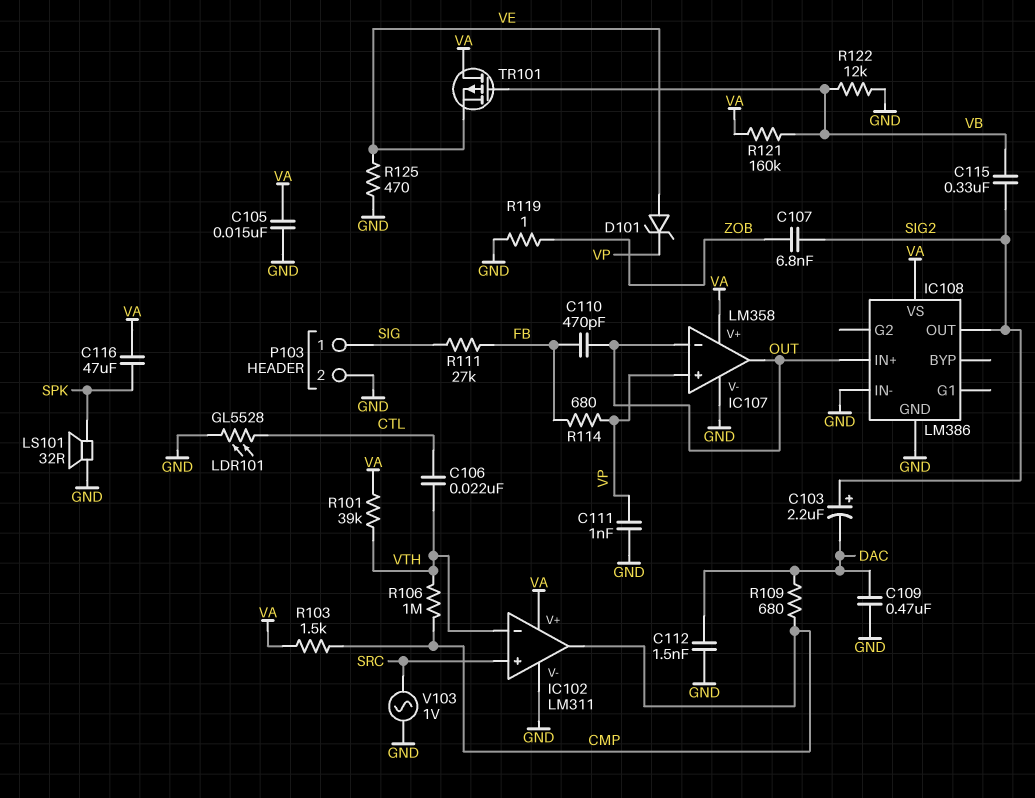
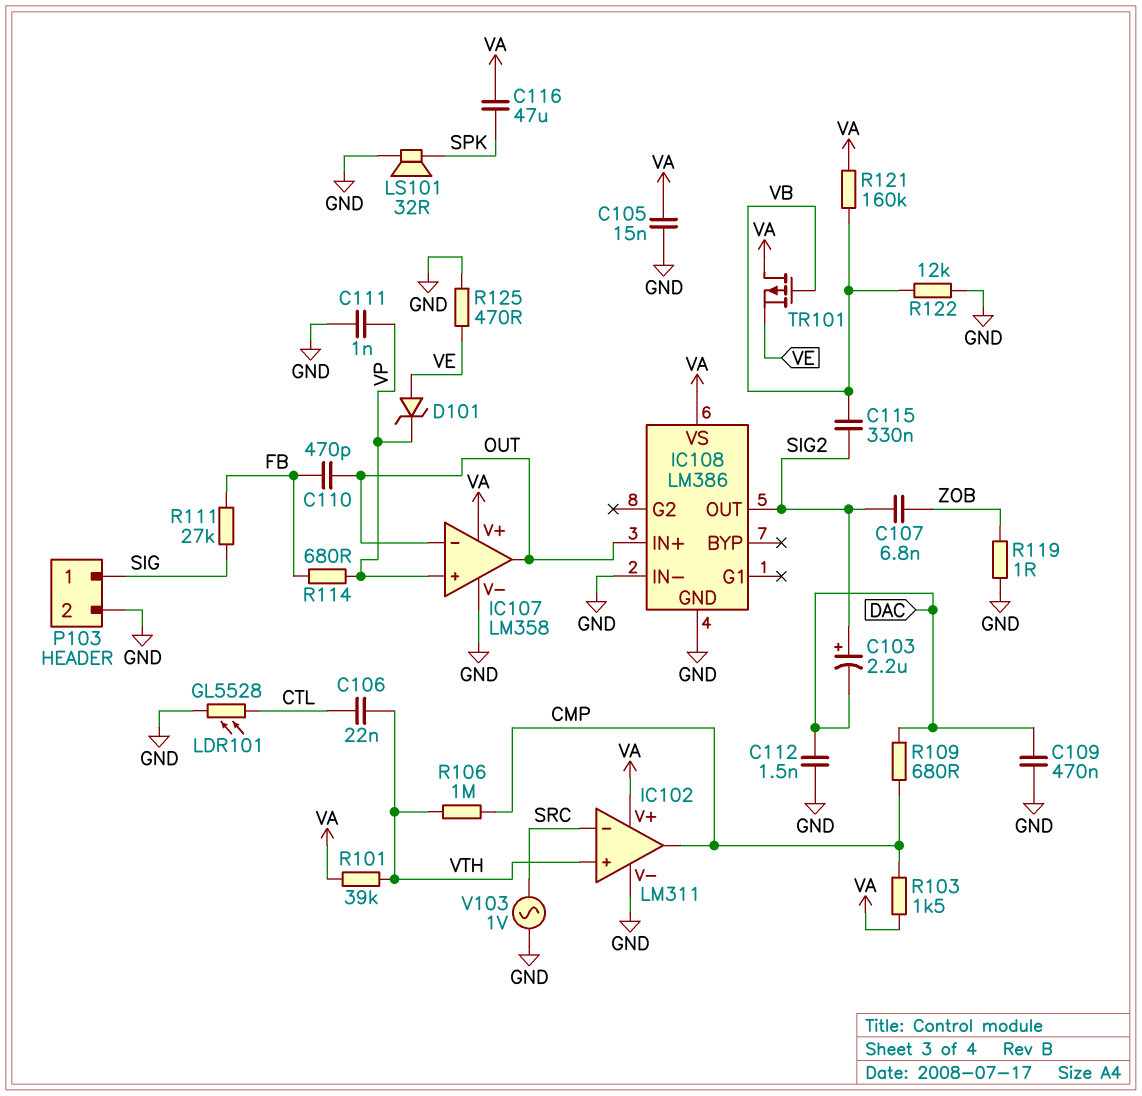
IC102 pin in+: SRC -> VTH
IC102 pin in-: VTH -> SRC

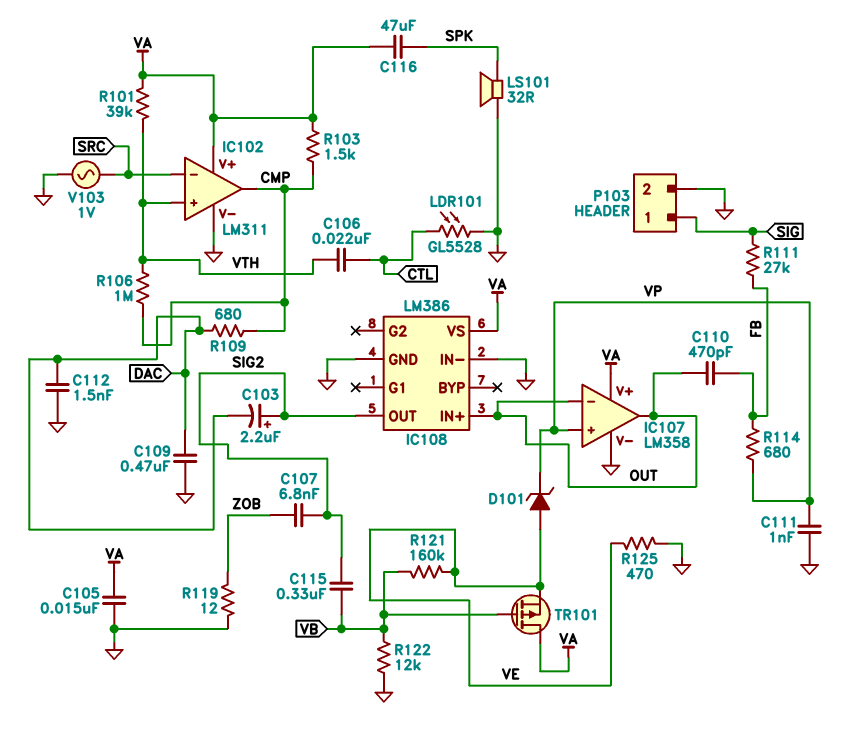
R119: 1 (GND, ZOB) -> 12 (GND, ZOB)
R121: 160k (VA, VB) -> 160k (VB, VE)

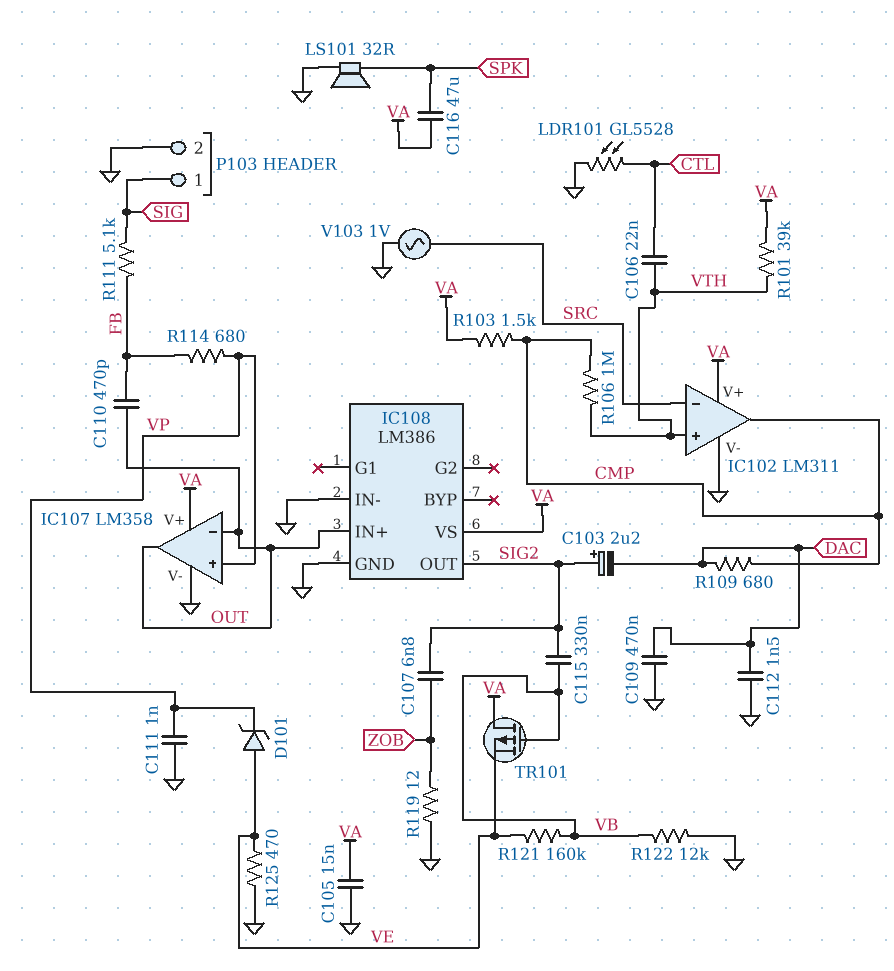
R111: 27k (FB, SIG) -> 5.1k (FB, SIG)

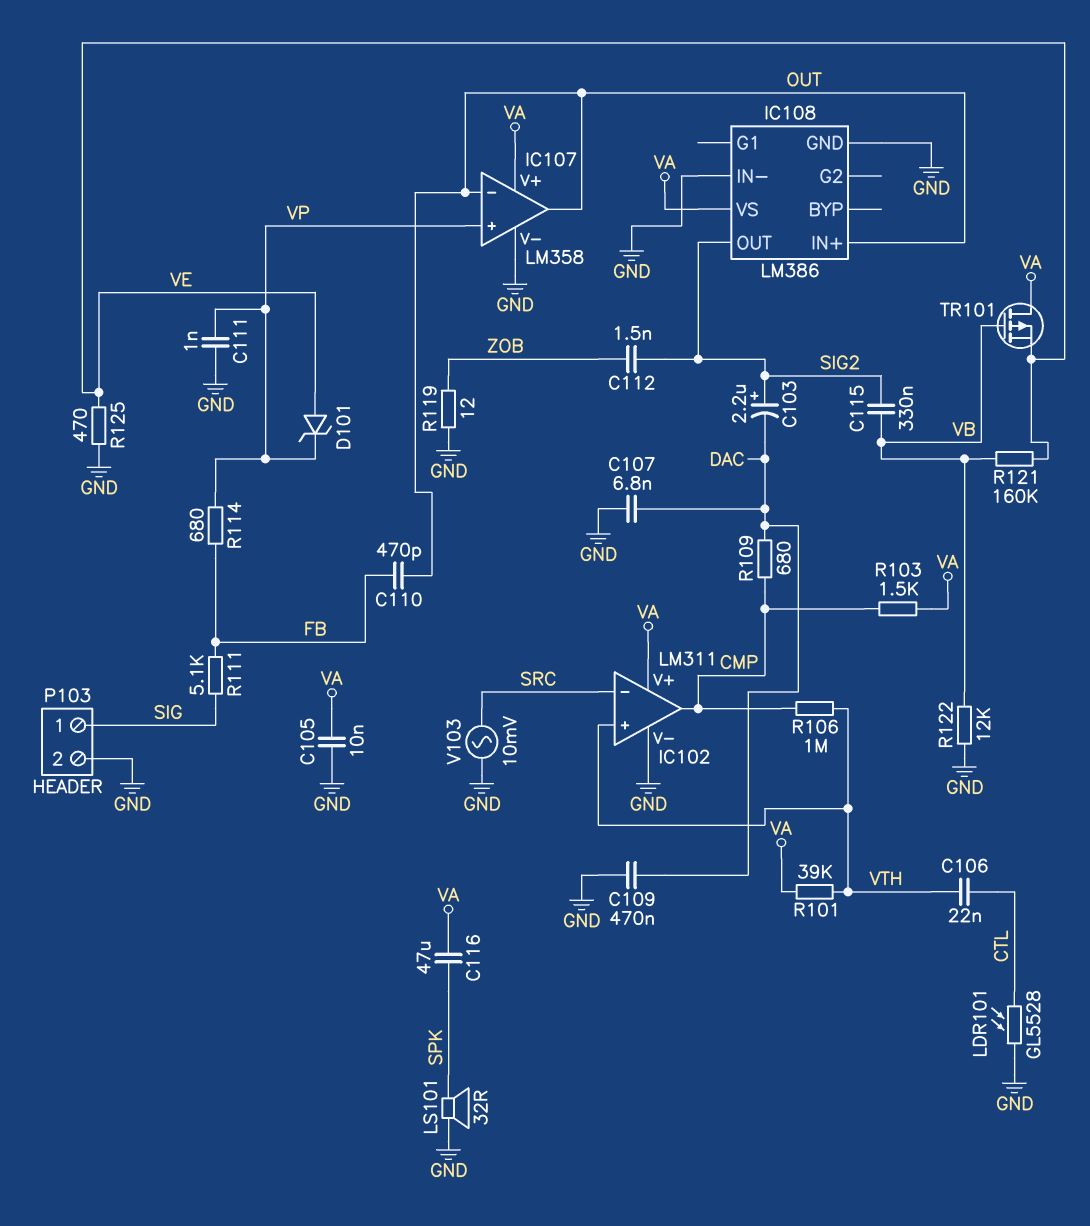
C105: 15nF (GND, VA) -> 10nF (GND, VA)
C107: 6.8nF (SIG2, ZOB) -> 6.8nF (DAC, GND)
C112: 1.5nF (DAC, GND) -> 1.5nF (SIG2, ZOB)
V103: AC 1V (GND, SRC) -> AC 10mV (GND, SRC)

